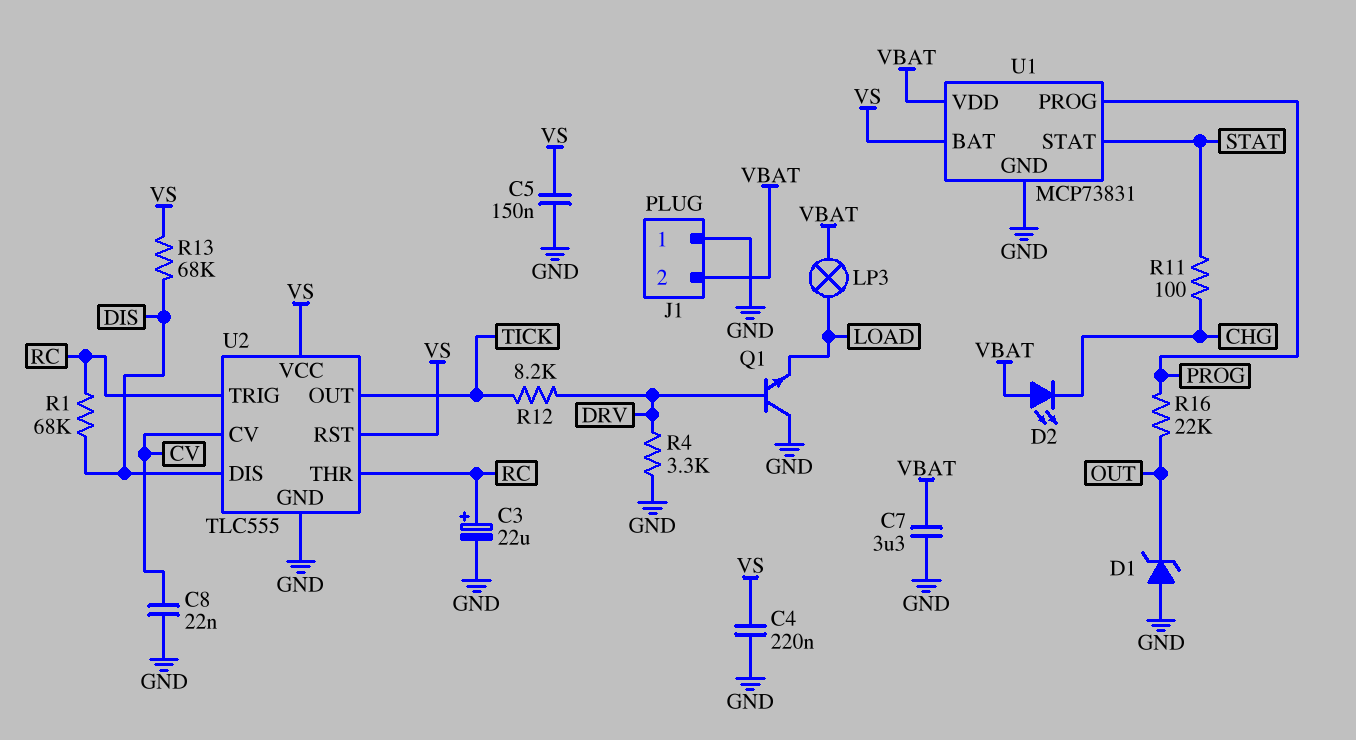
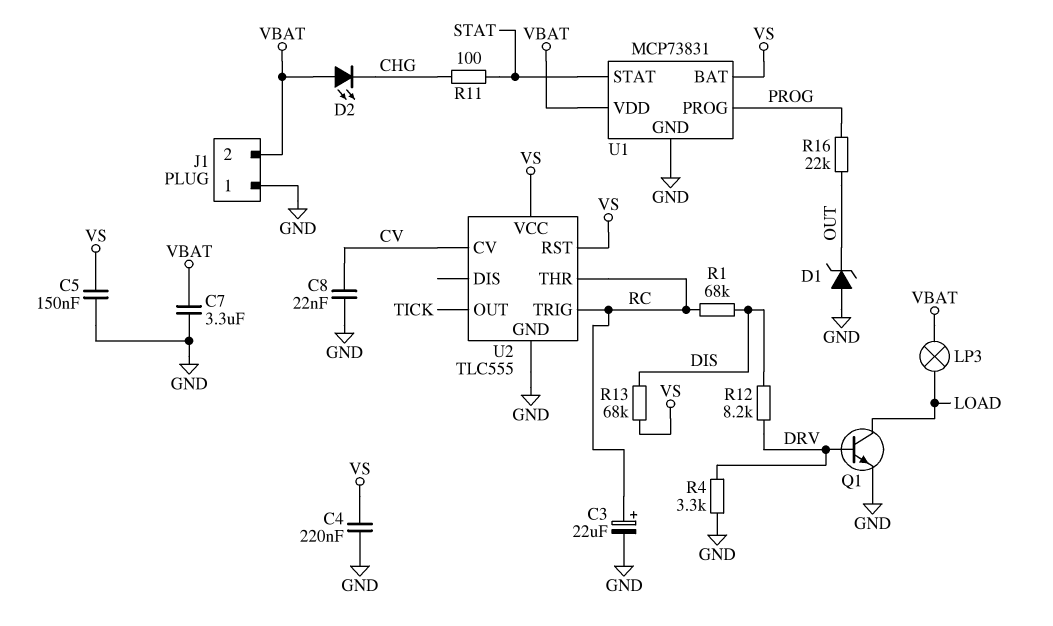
Q1: NPN (B DRV, C GND, E LOAD) -> NPN (B DRV, C LOAD, E GND)
R12: 8.2k (DRV, TICK) -> 8.2k (DIS, DRV)
U2 pin DIS: DIS -> none

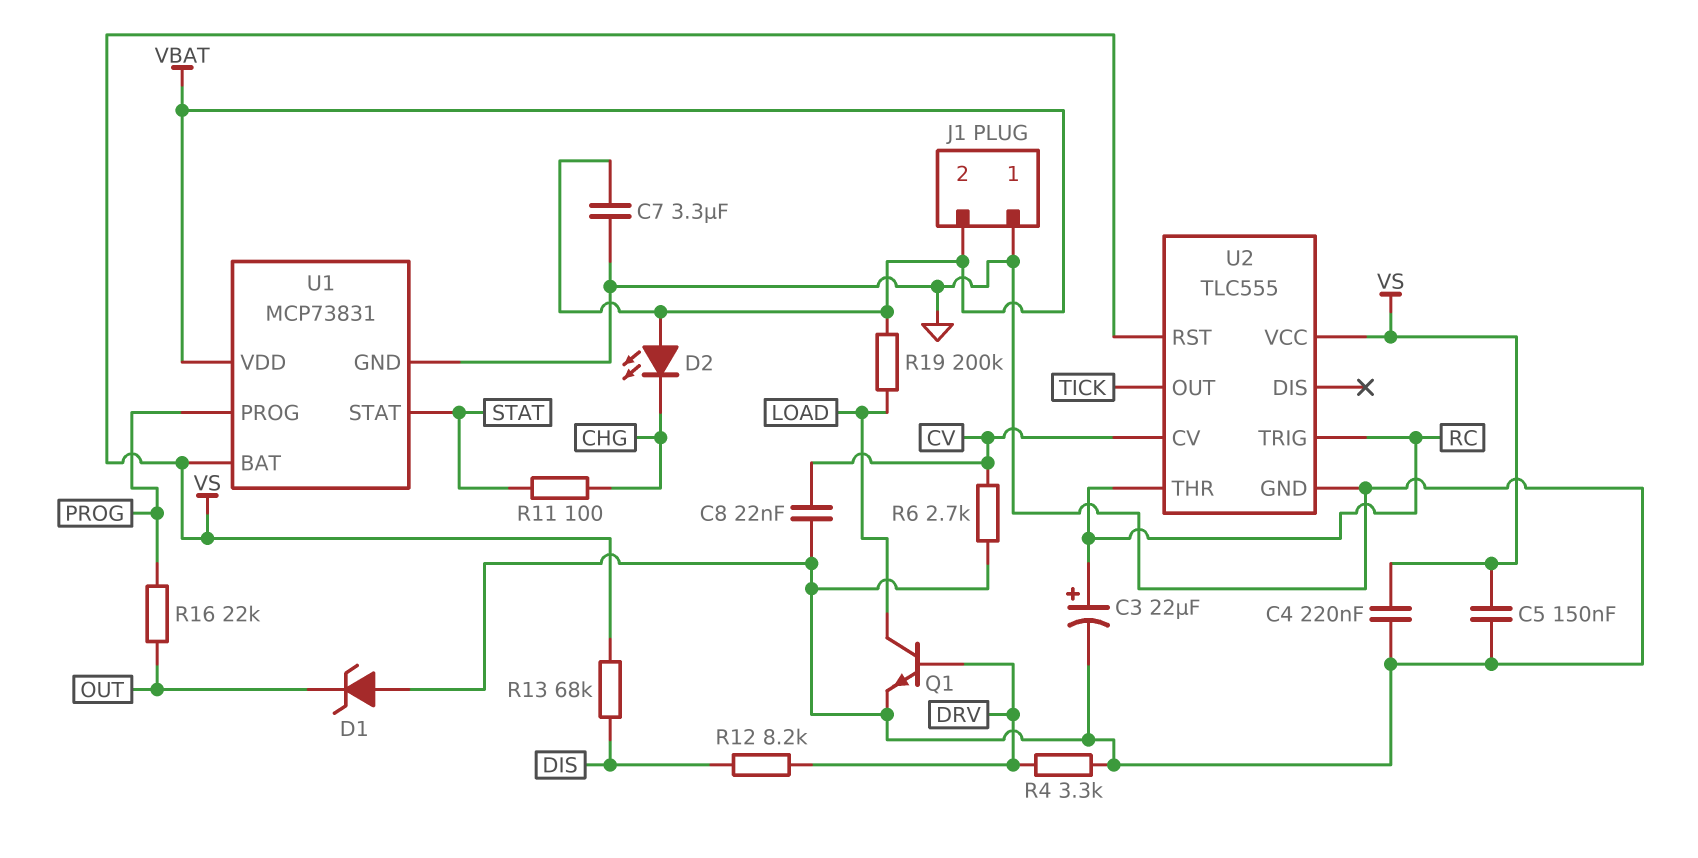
LP3: lamp (LOAD, VBAT) -> none
R1: 68k (DIS, RC) -> none
R6: none -> 2.7k (CV, GND)
R19: none -> 200k (LOAD, VBAT)

